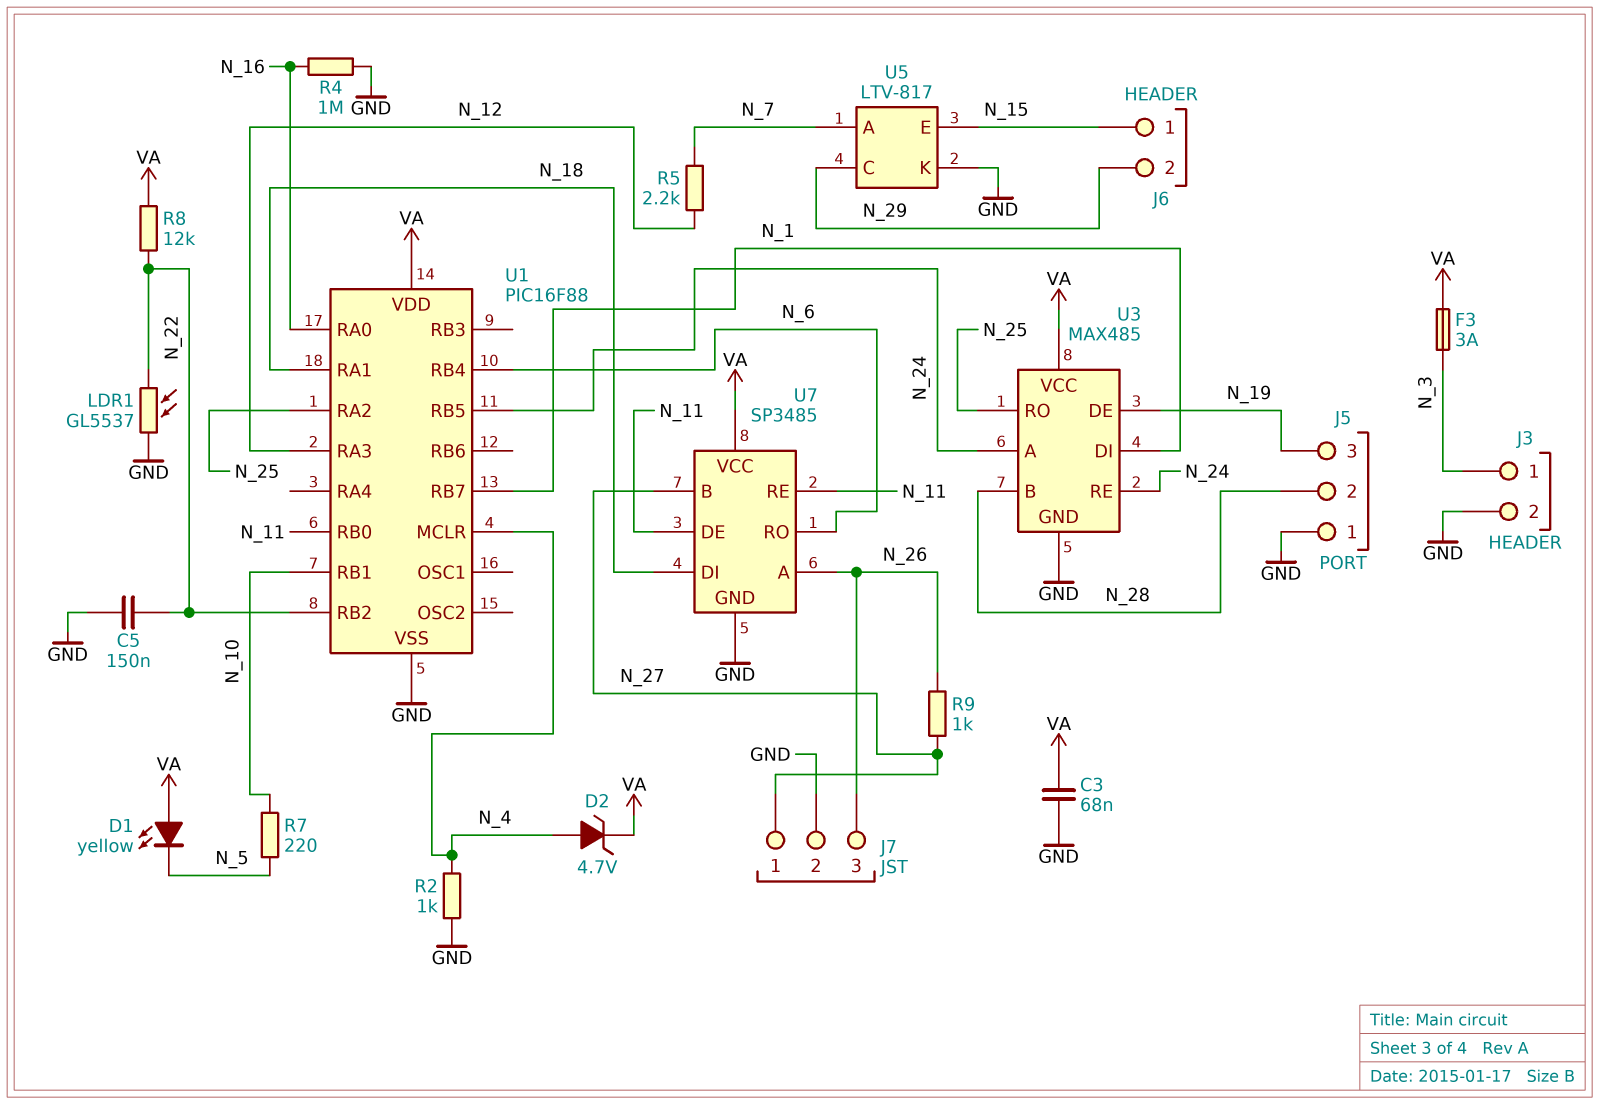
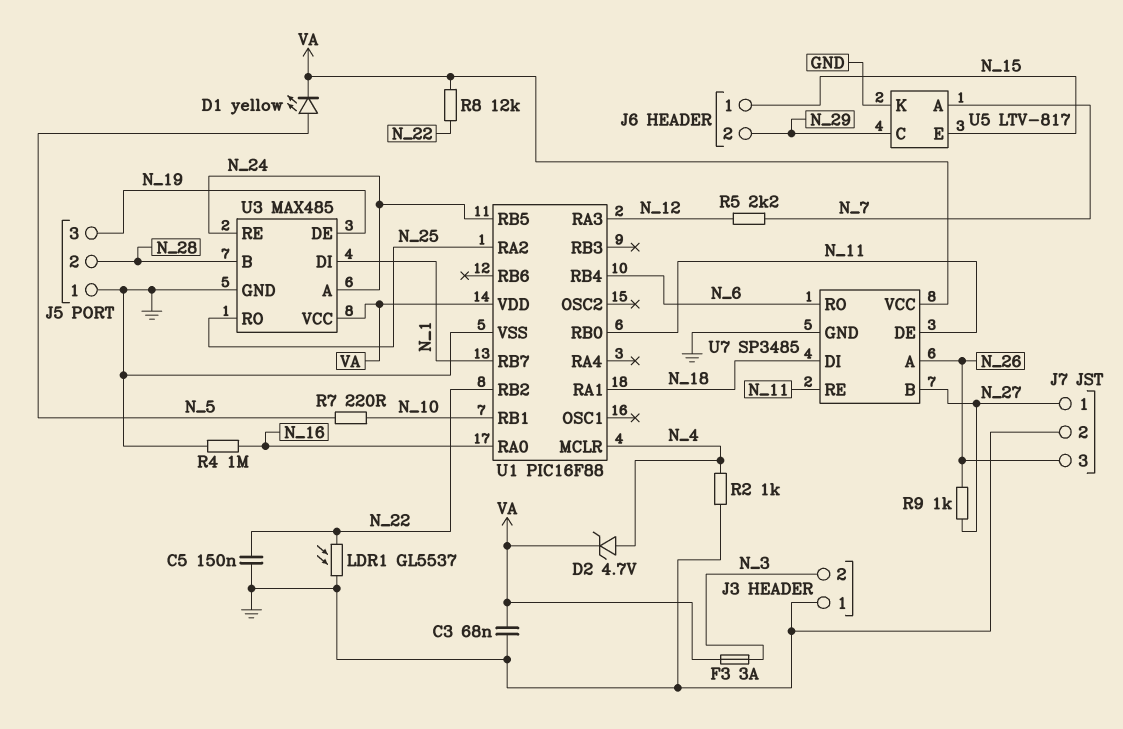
D1: LED yellow (A VA, K N_5) -> LED yellow (A N_5, K VA)
J3 pin 1: N_3 -> GND
J3 pin 2: GND -> N_3

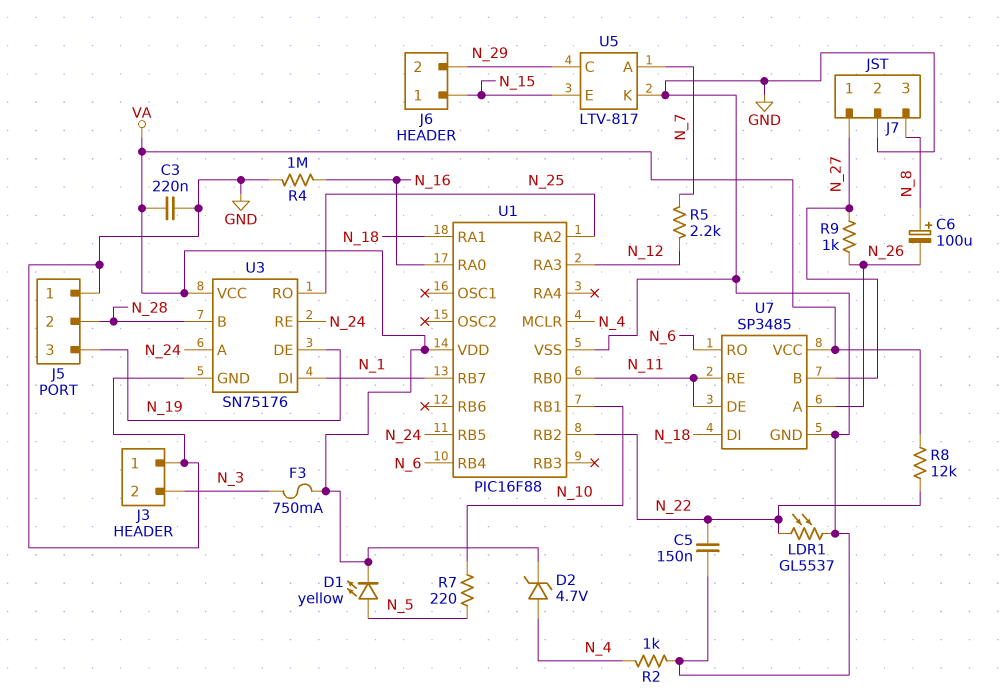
C3: 68nF (GND, VA) -> 220nF (GND, VA)
C6: none -> 100uF (plus N_8, minus N_26)
F3: 3A (N_3, VA) -> 750mA (N_3, VA)
J7 pin 3: N_26 -> N_8
U3: MAX485 -> SN75176

